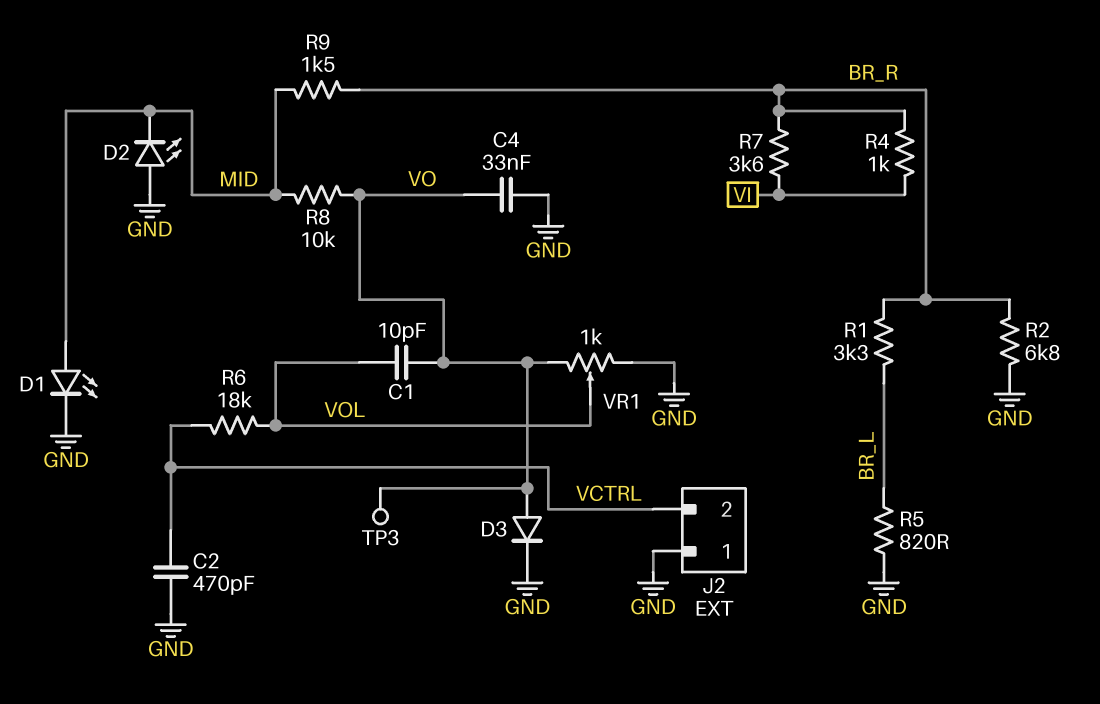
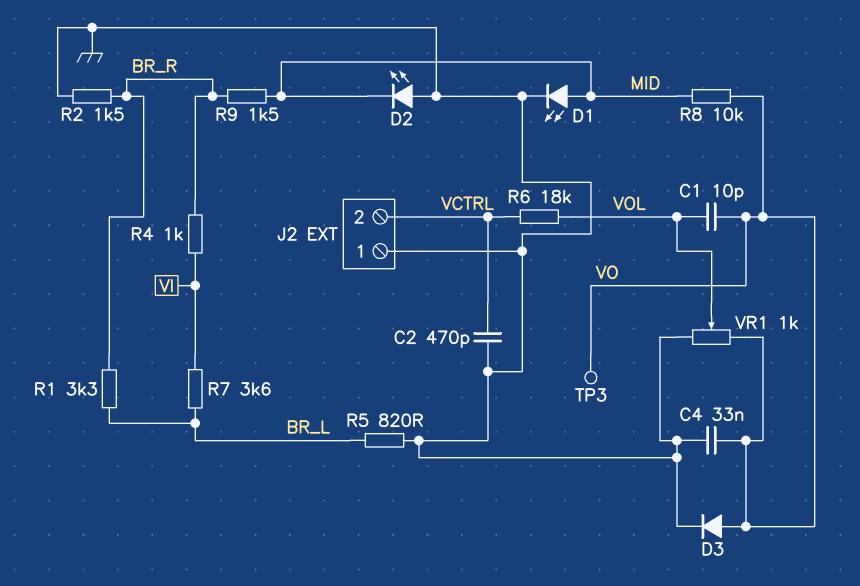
R2: 6.8k (BR_R, GND) -> 1.5k (BR_R, GND)
R7: 3.6k (BR_R, VI) -> 3.6k (BR_L, VI)

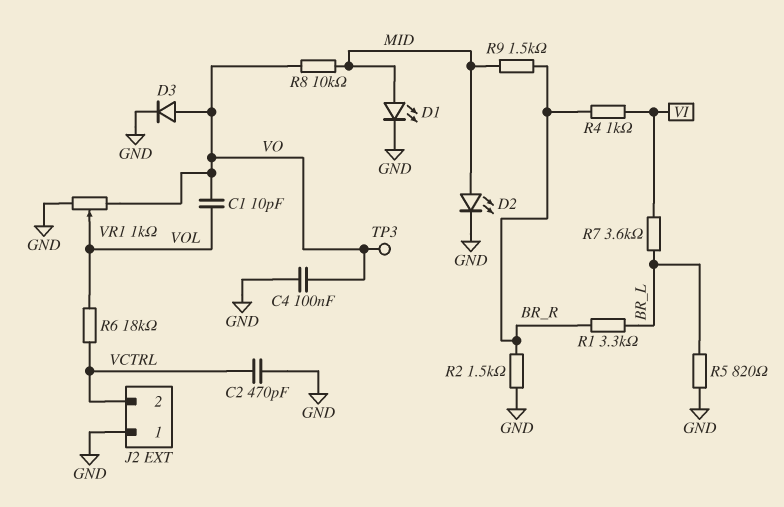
C4: 33nF (GND, VO) -> 100nF (GND, VO)
D2: LED (A GND, K MID) -> LED (A MID, K GND)

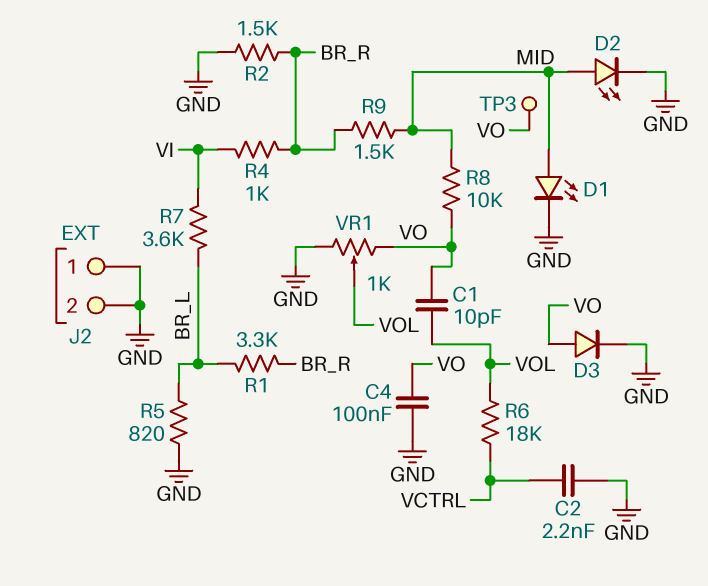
C2: 470pF (GND, VCTRL) -> 2.2nF (GND, VCTRL)
J2 pin 2: VCTRL -> GND

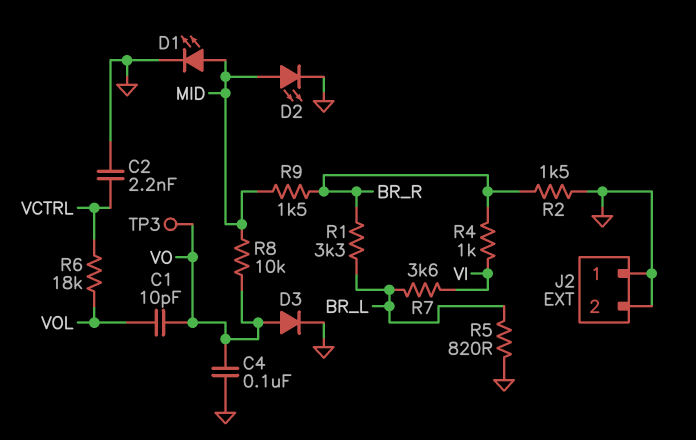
VR1: 1k (GND, VO, wiper VOL) -> none

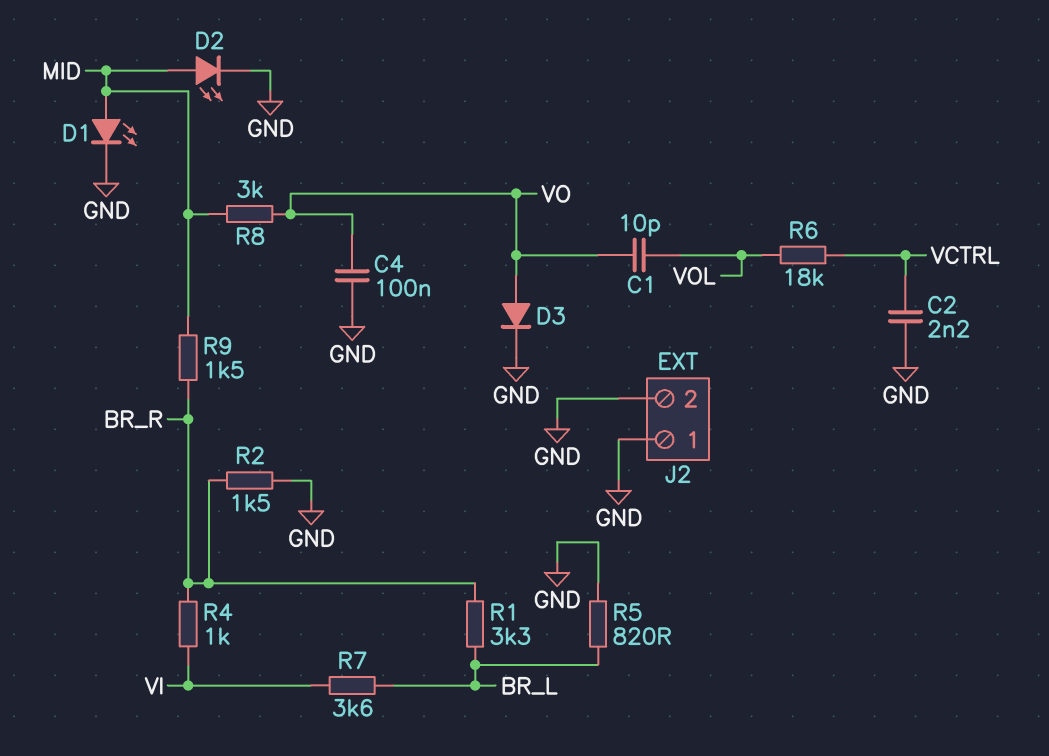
R8: 10k (MID, VO) -> 3k (MID, VO)
TP3: test point (VO) -> none

